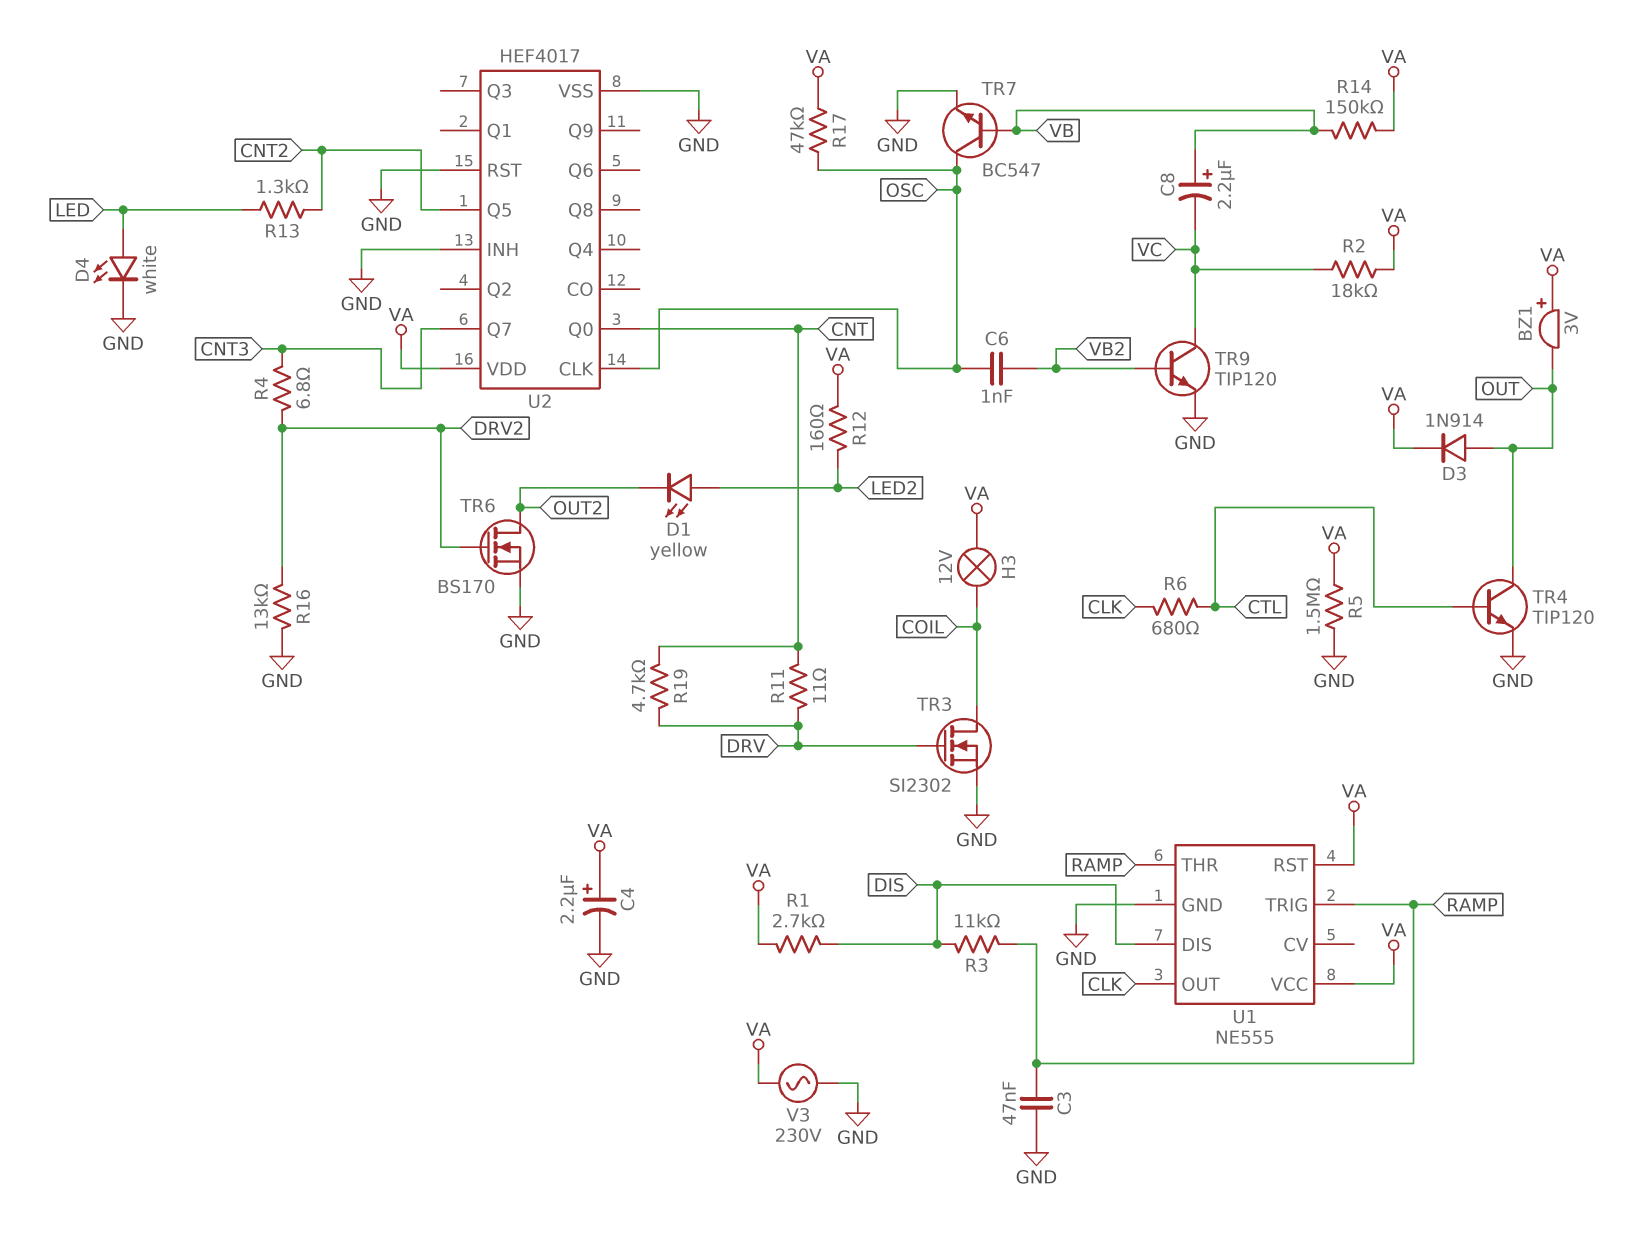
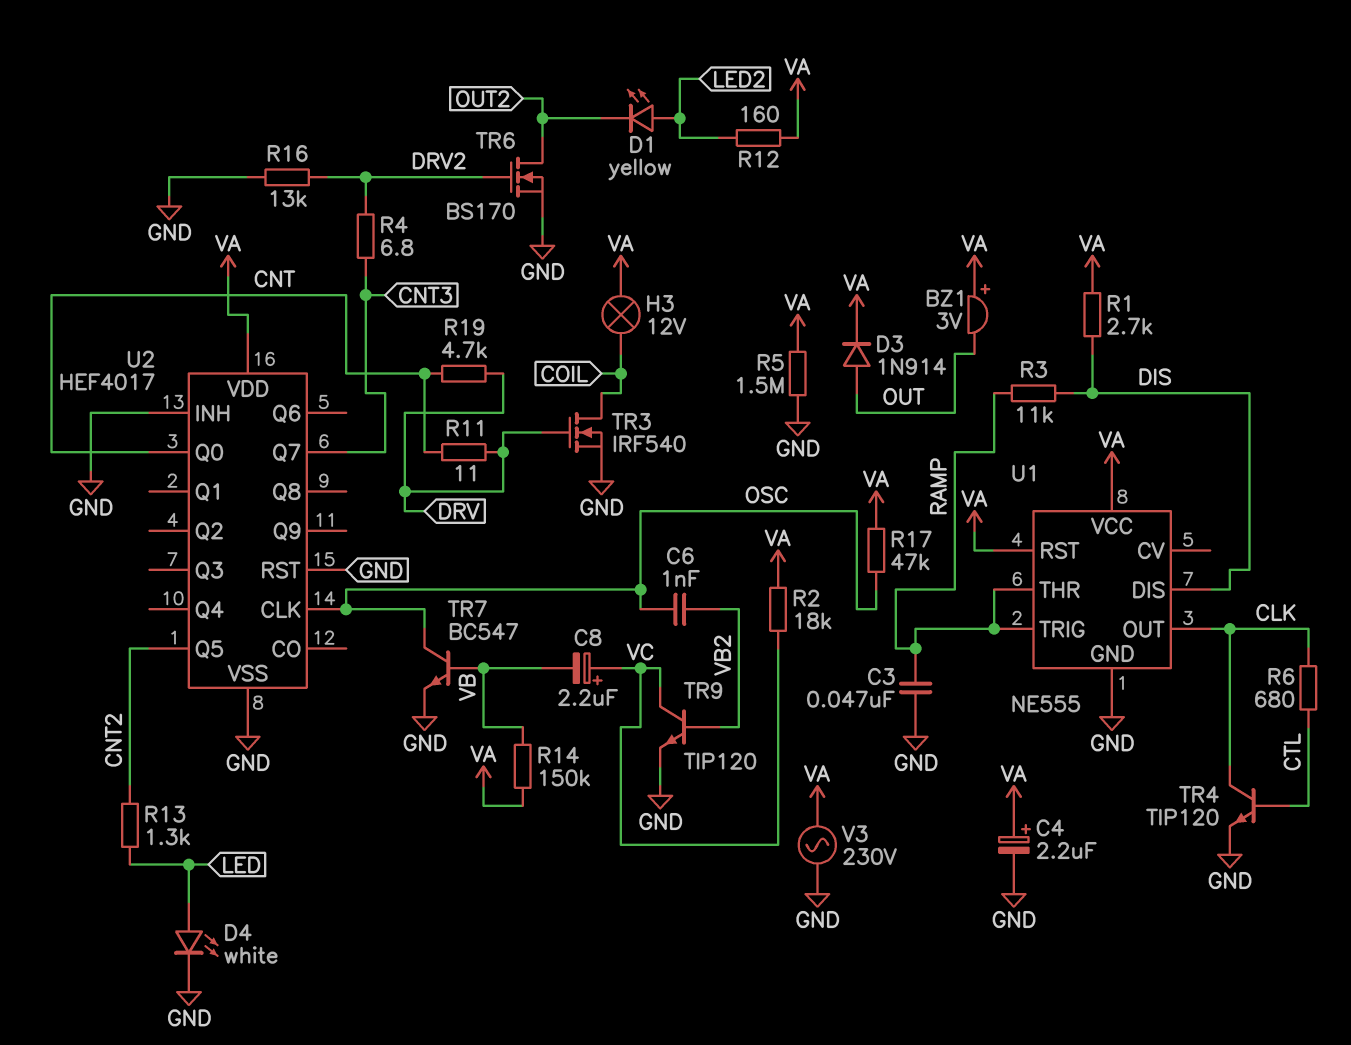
C8: 2.2uF (plus VB, minus VC) -> 2.2uF (plus VC, minus VB)
TR3: NMOS SI2302 (G DRV, D COIL, S GND) -> NMOS IRF540 (G DRV, D COIL, S GND)
TR4: NPN TIP120 (B CTL, C OUT, E GND) -> NPN TIP120 (B CTL, C CLK, E GND)

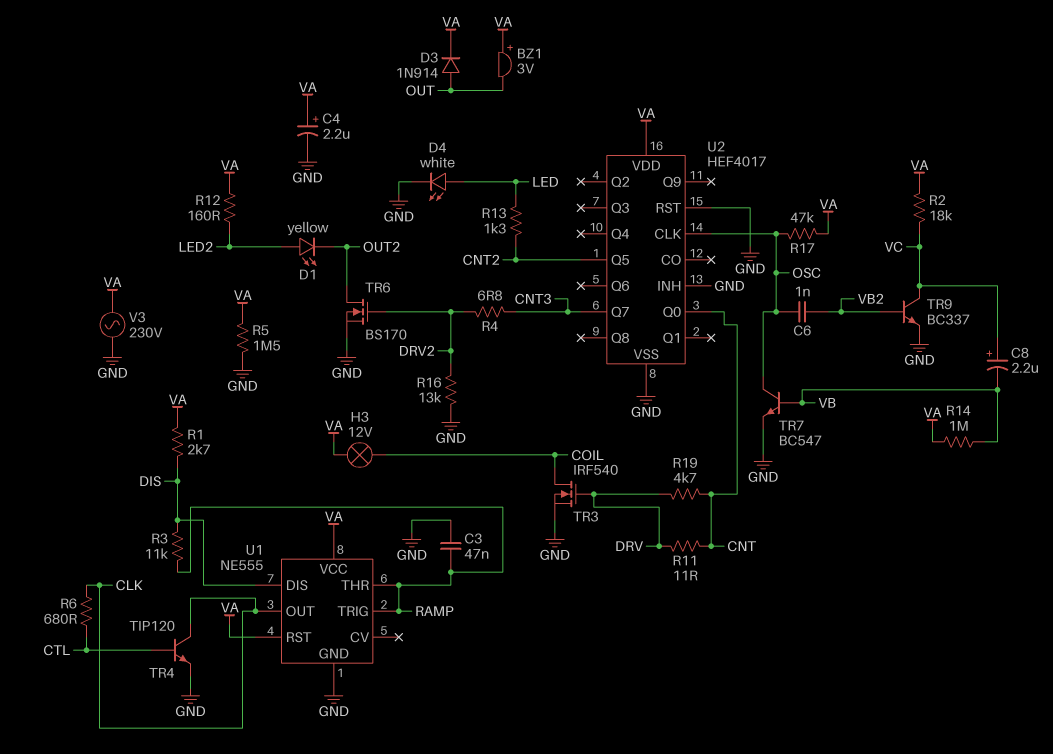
R14: 150k (VA, VB) -> 1M (VA, VB)
TR9: NPN TIP120 (B VB2, C VC, E GND) -> NPN BC337 (B VB2, C VC, E GND)

